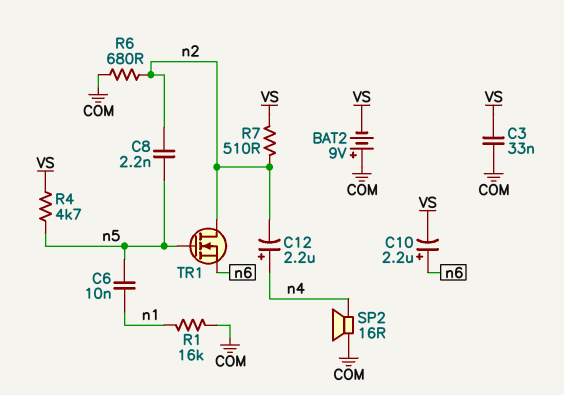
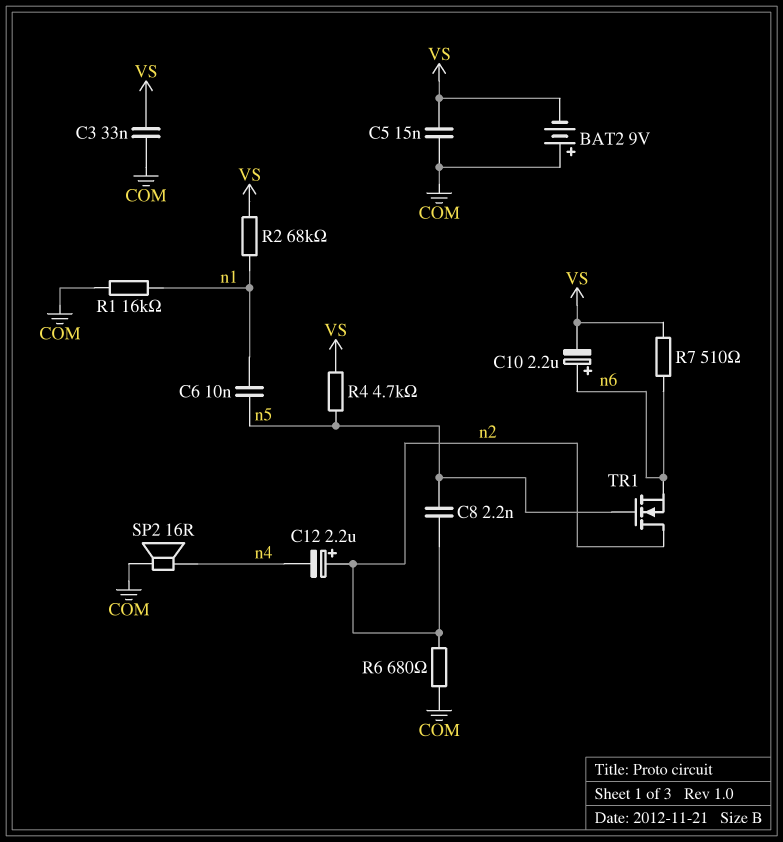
C5: none -> 15nF (COM, VS)
C12: 2.2uF (plus n4, minus n2) -> 2.2uF (plus n2, minus n4)
R2: none -> 68k (VS, n1)
R7: 510 (VS, n2) -> 510 (VS, n6)

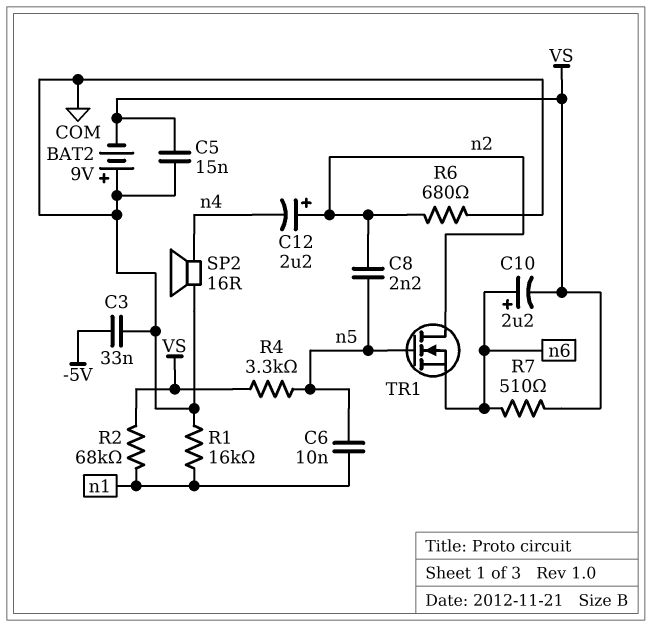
C3: 33nF (COM, VS) -> 33nF (-5V, COM)
R4: 4.7k (VS, n5) -> 3.3k (VS, n5)

